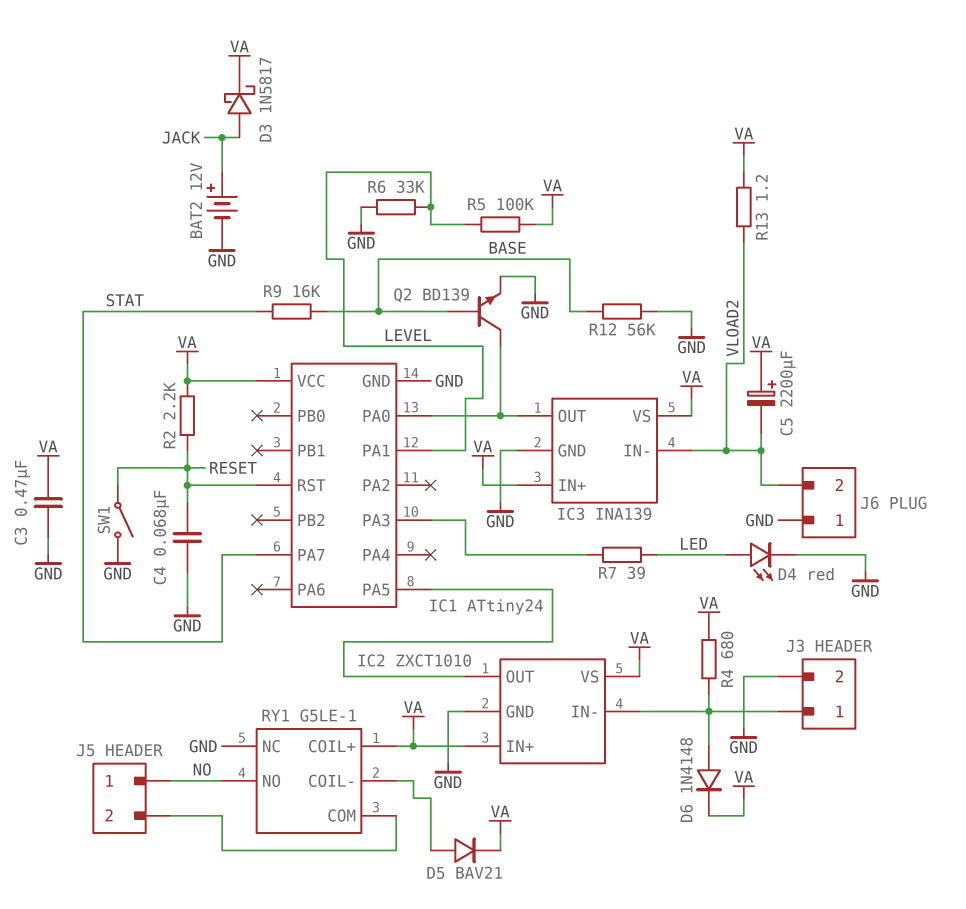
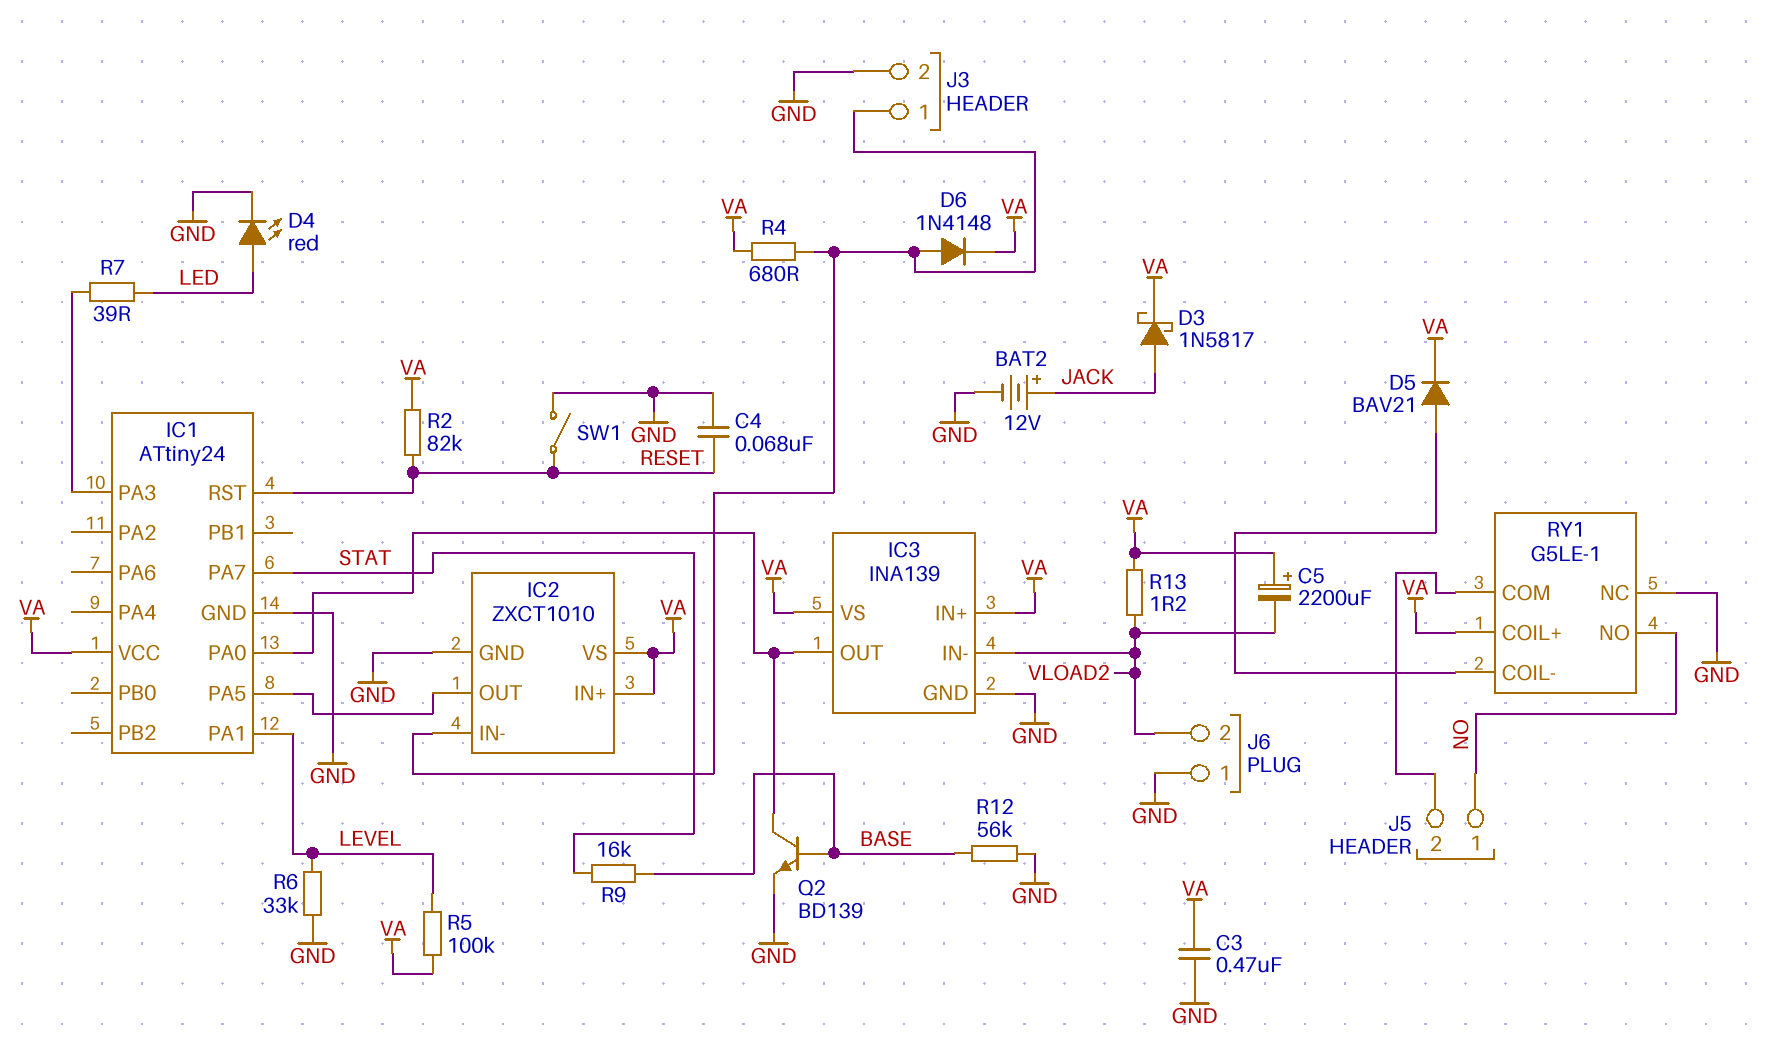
R2: 2.2k (RESET, VA) -> 82k (RESET, VA)

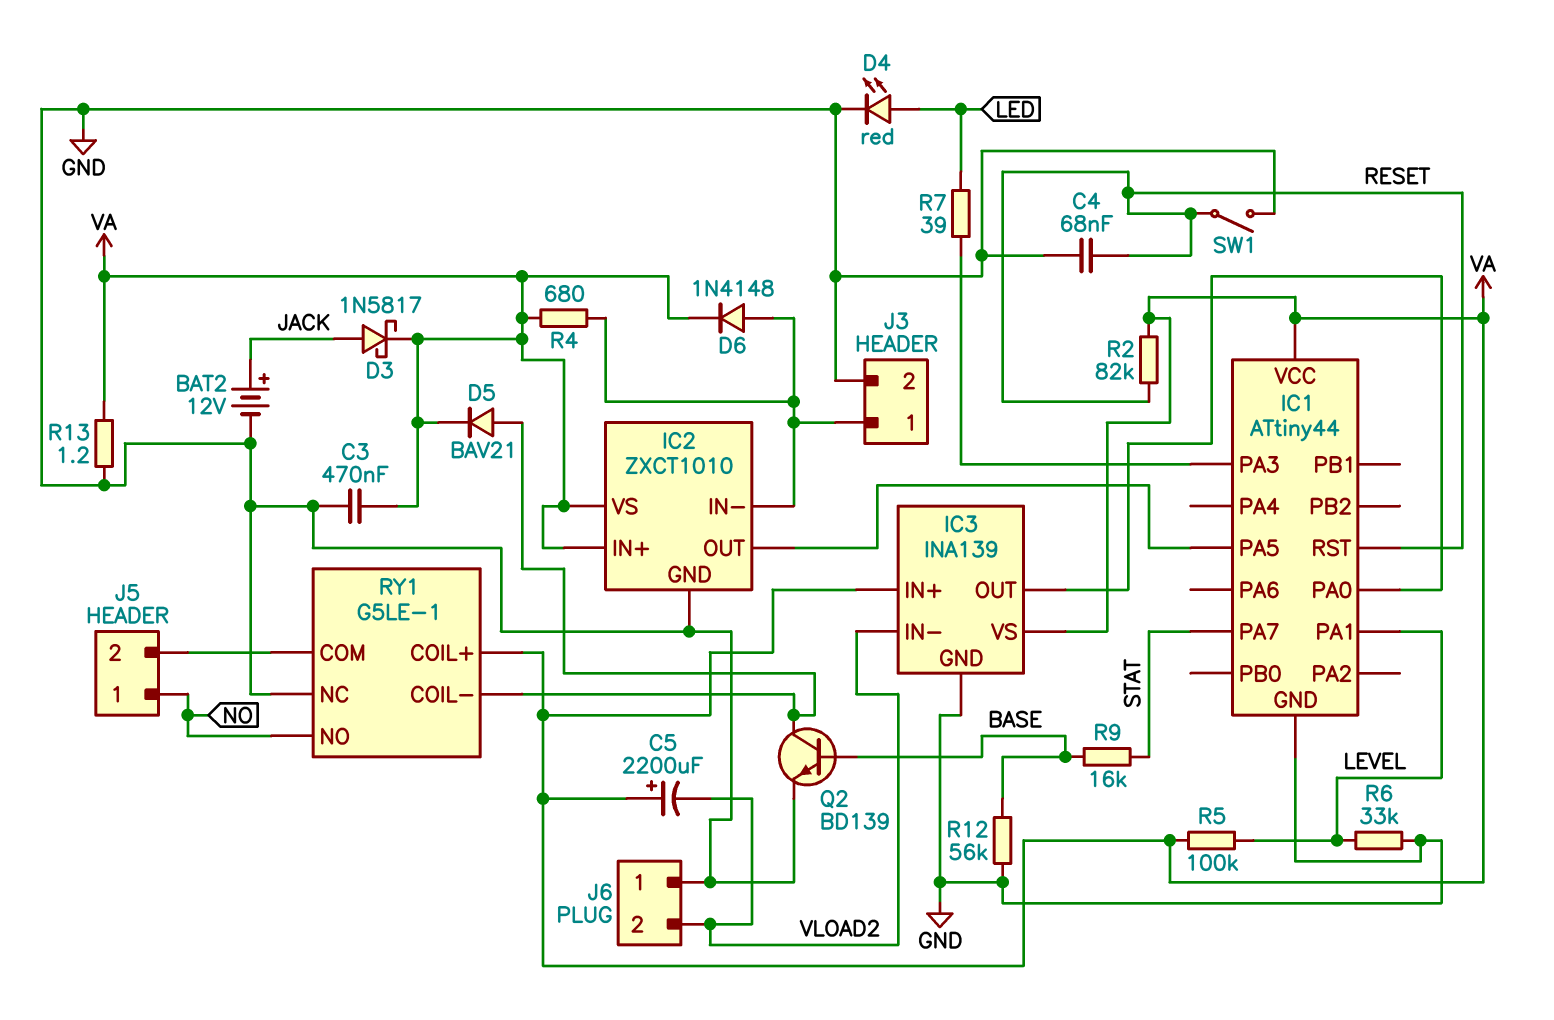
IC1: ATtiny24 -> ATtiny44
Q2: NPN BD139 (B BASE, C IC1/PA0, E GND) -> NPN BD139 (B BASE, C RY1/COIL-, E GND)
R13: 1.2 (VA, VLOAD2) -> 1.2 (GND, VA)

